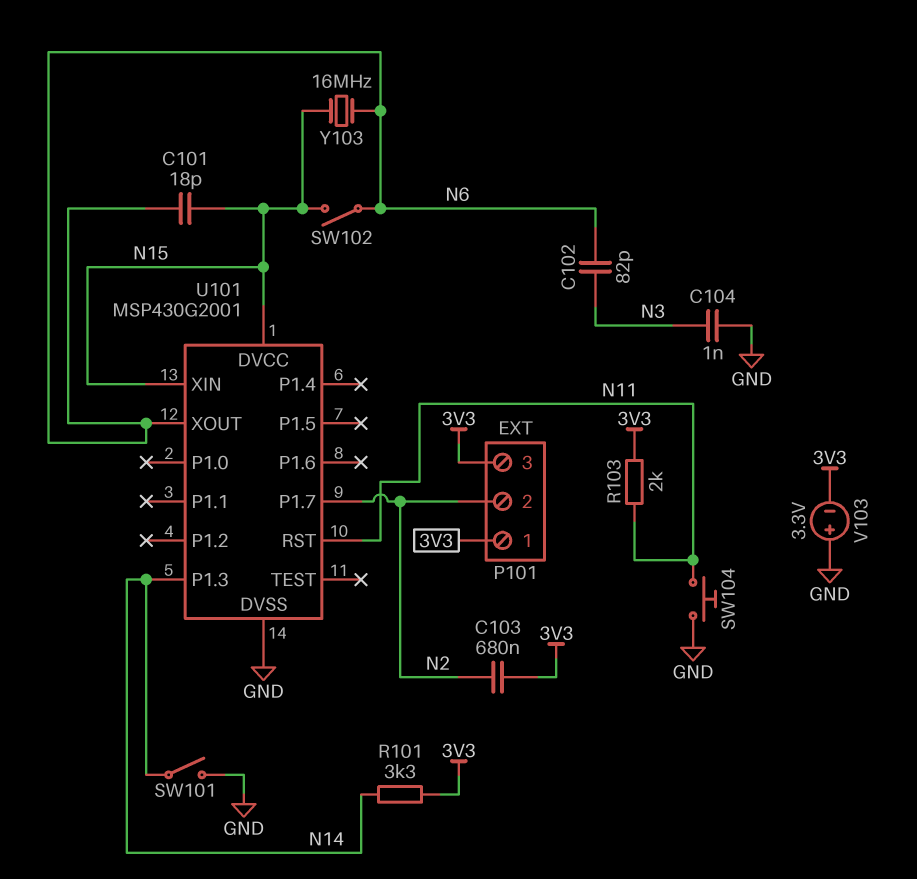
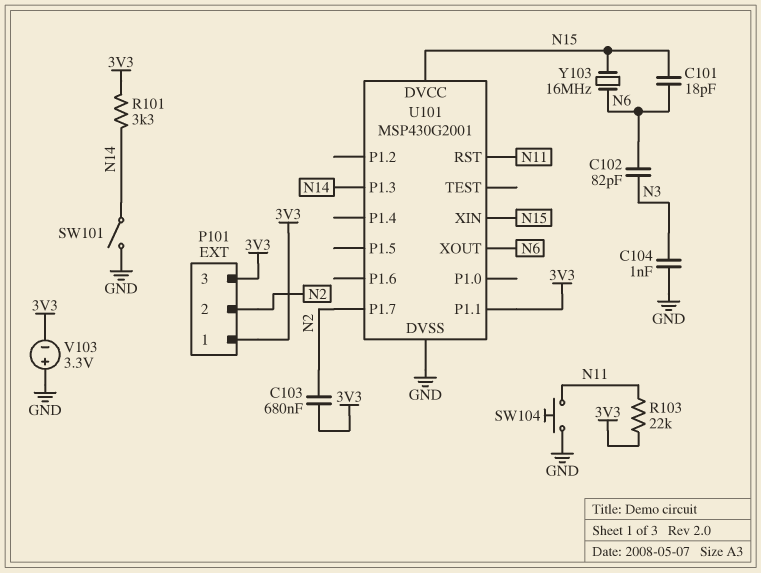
R103: 2k (3V3, N11) -> 22k (3V3, N11)
SW102: switch (N6, N15) -> none
U101 pin P1.1: none -> 3V3

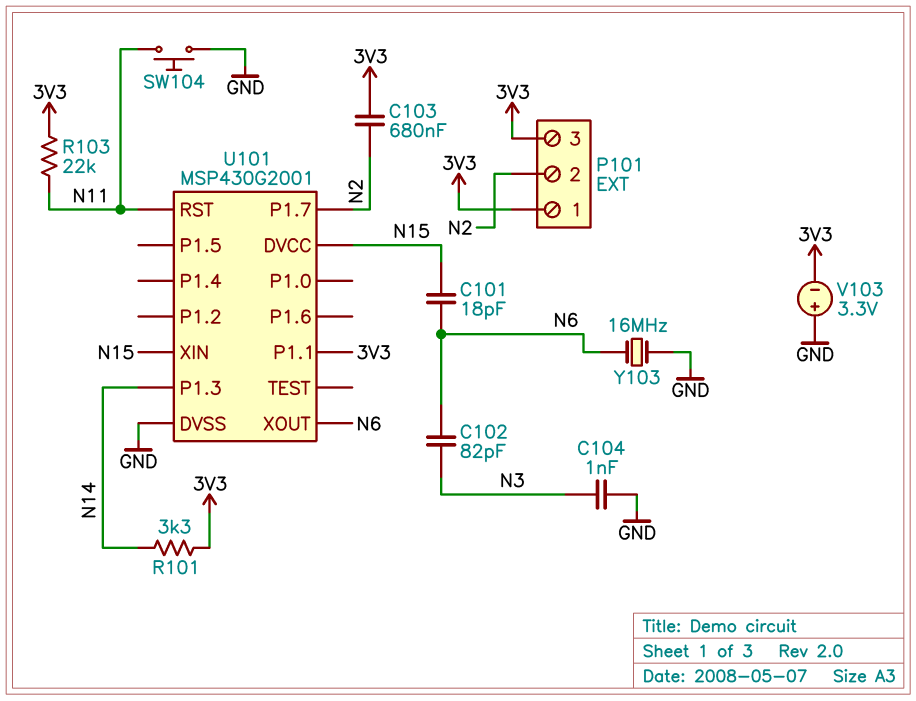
SW101: switch (GND, N14) -> none
Y103: 16MHz (N6, N15) -> 16MHz (GND, N6)

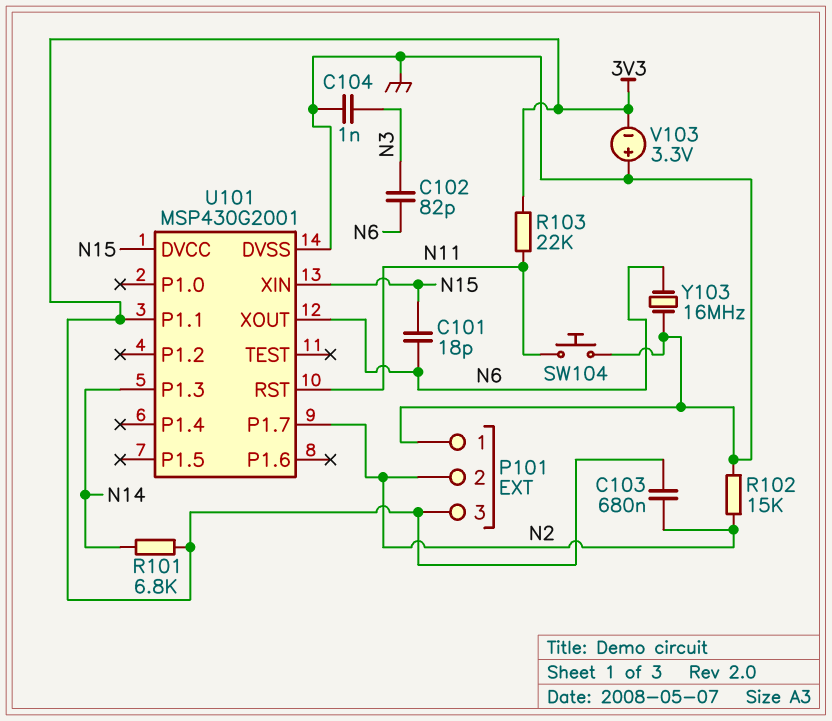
P101 pin 1: 3V3 -> GND
R101: 3.3k (3V3, N14) -> 6.8k (3V3, N14)
R102: none -> 15k (GND, N2)

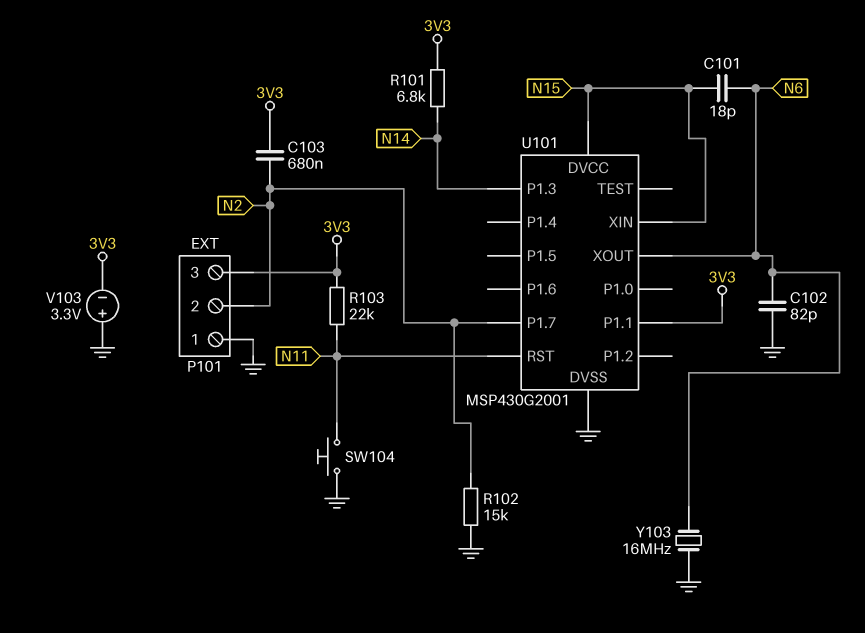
C102: 82pF (N3, N6) -> 82pF (GND, N6)
C104: 1nF (GND, N3) -> none

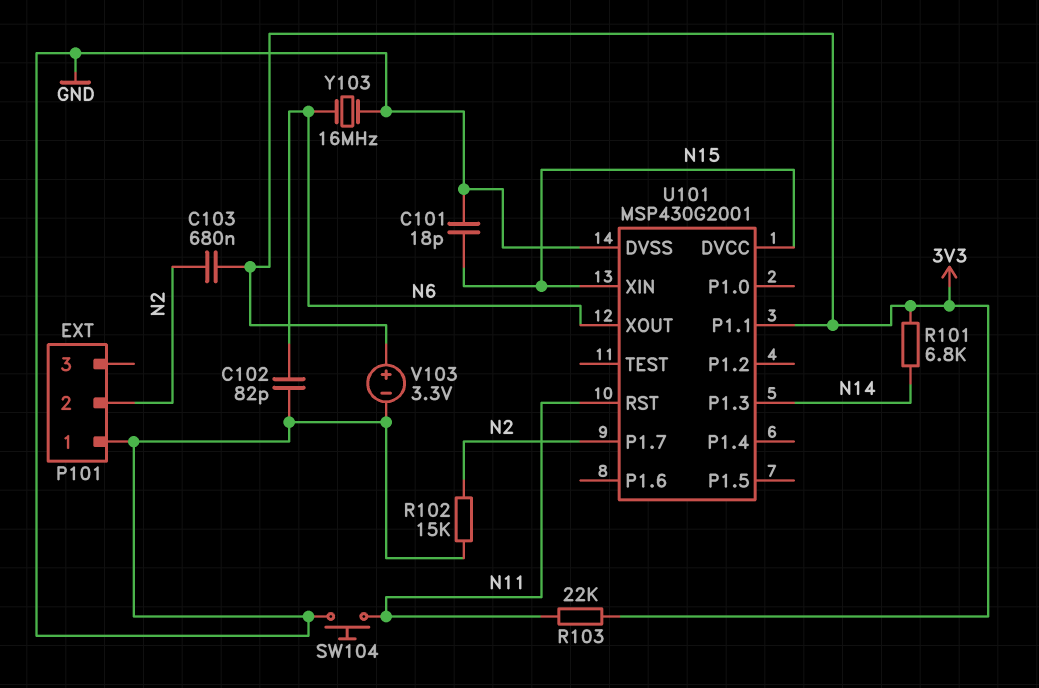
C101: 18pF (N6, N15) -> 18pF (GND, N15)
P101 pin 3: 3V3 -> none
V103: 3.3V (plus GND, minus 3V3) -> 3.3V (plus 3V3, minus GND)

